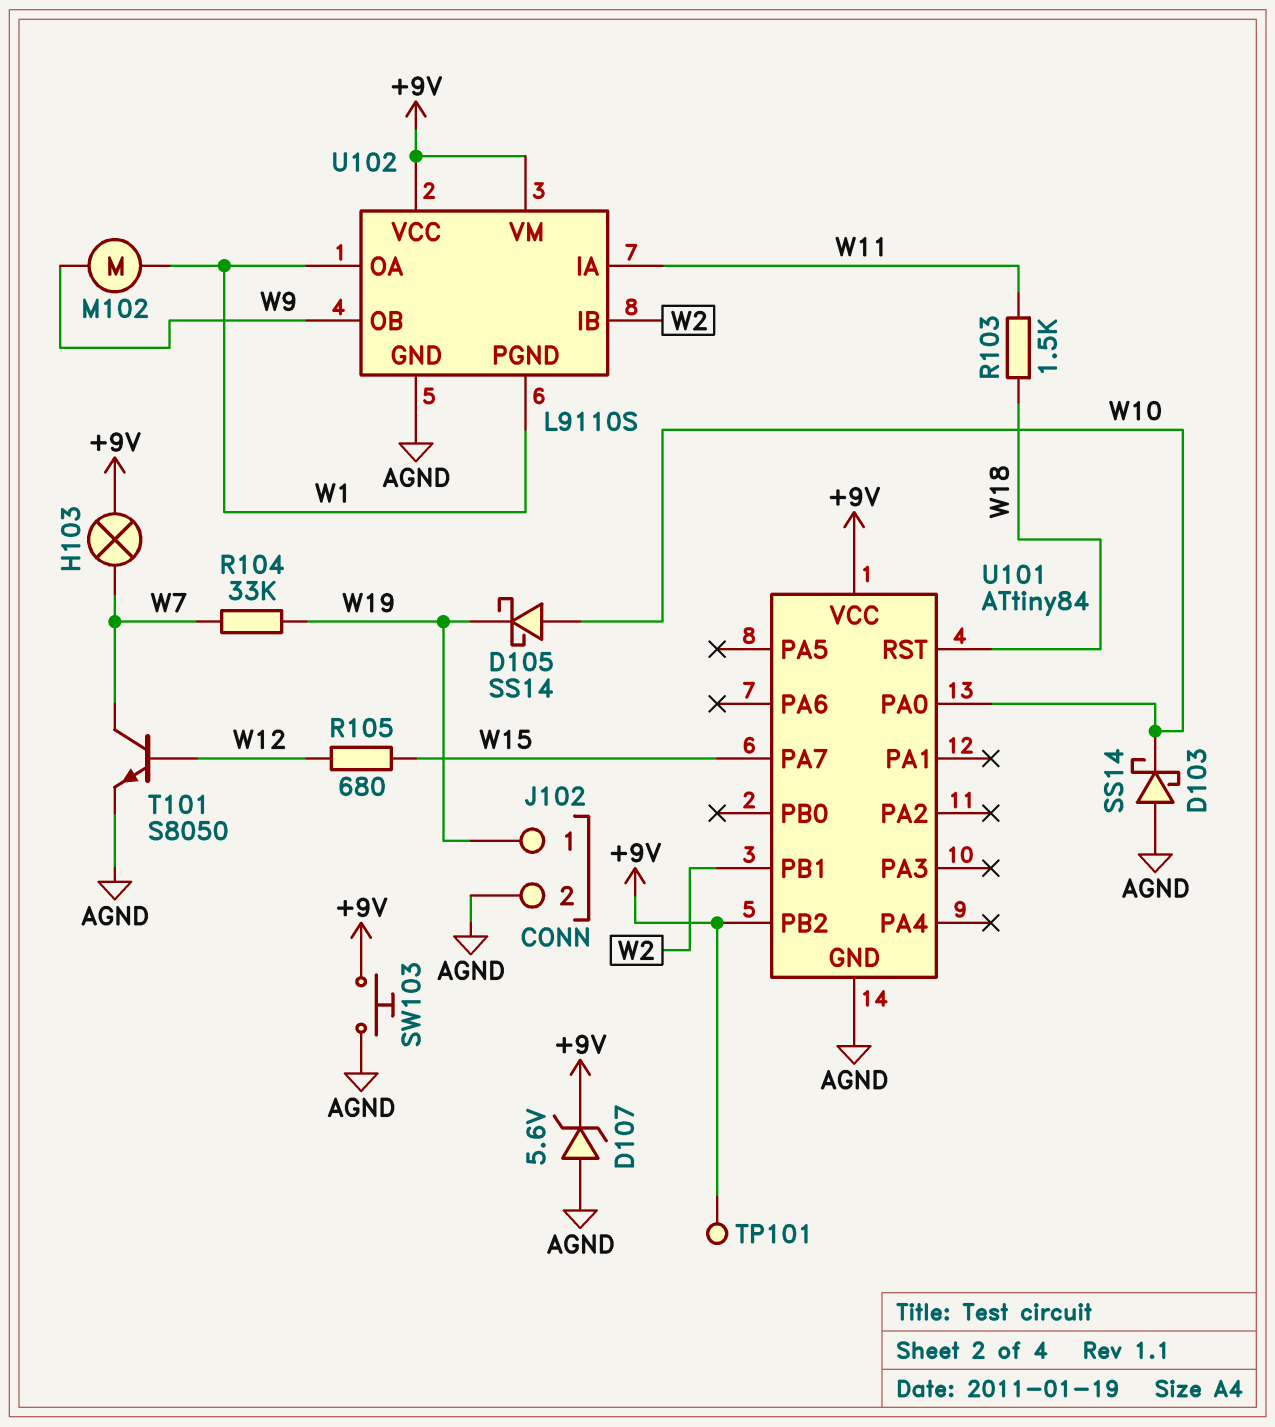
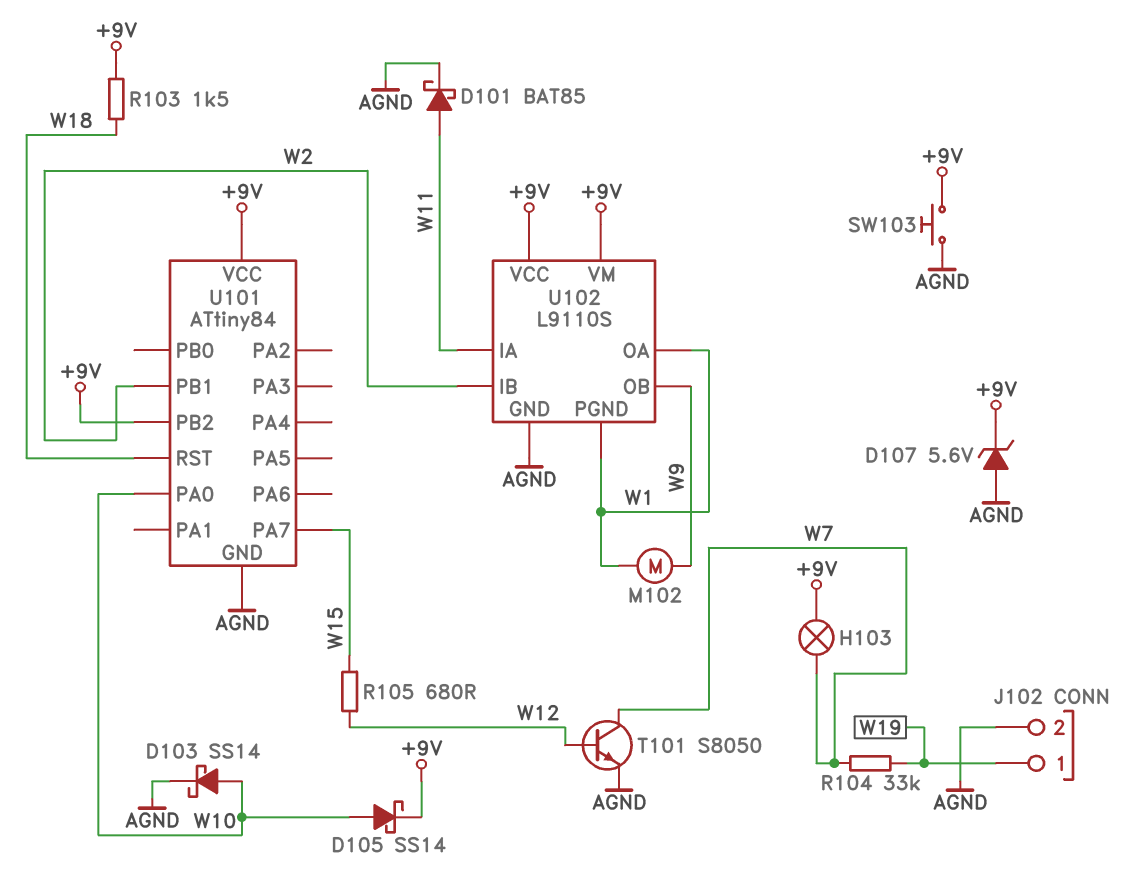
D101: none -> schottky BAT85 (A W11, K AGND)
D103: schottky SS14 (A AGND, K W10) -> schottky SS14 (A W10, K AGND)
D105: schottky SS14 (A W10, K W19) -> schottky SS14 (A W10, K +9V)
R103: 1.5k (W11, W18) -> 1.5k (+9V, W18)
TP101: test point (+9V) -> none

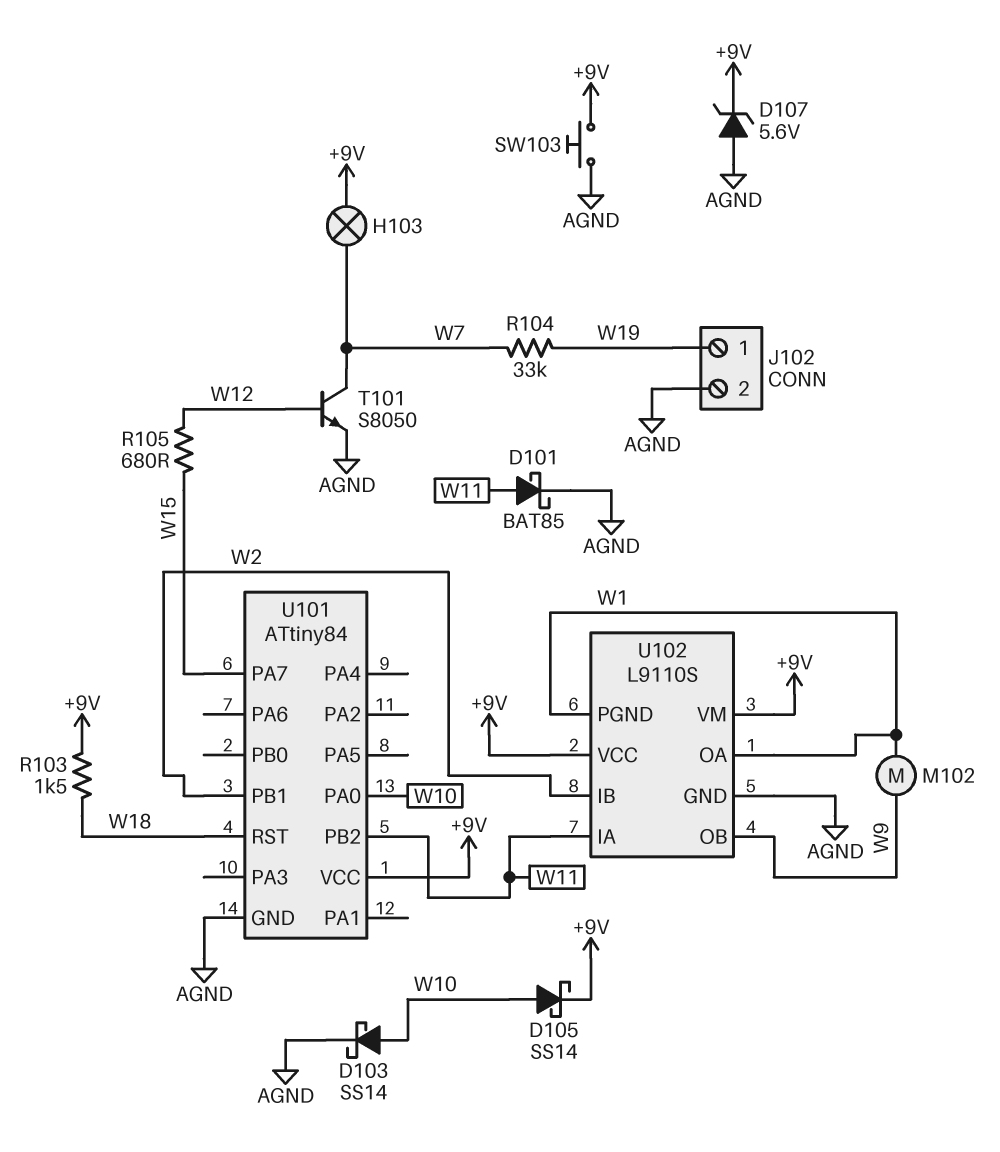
U101 pin PB2: +9V -> W11

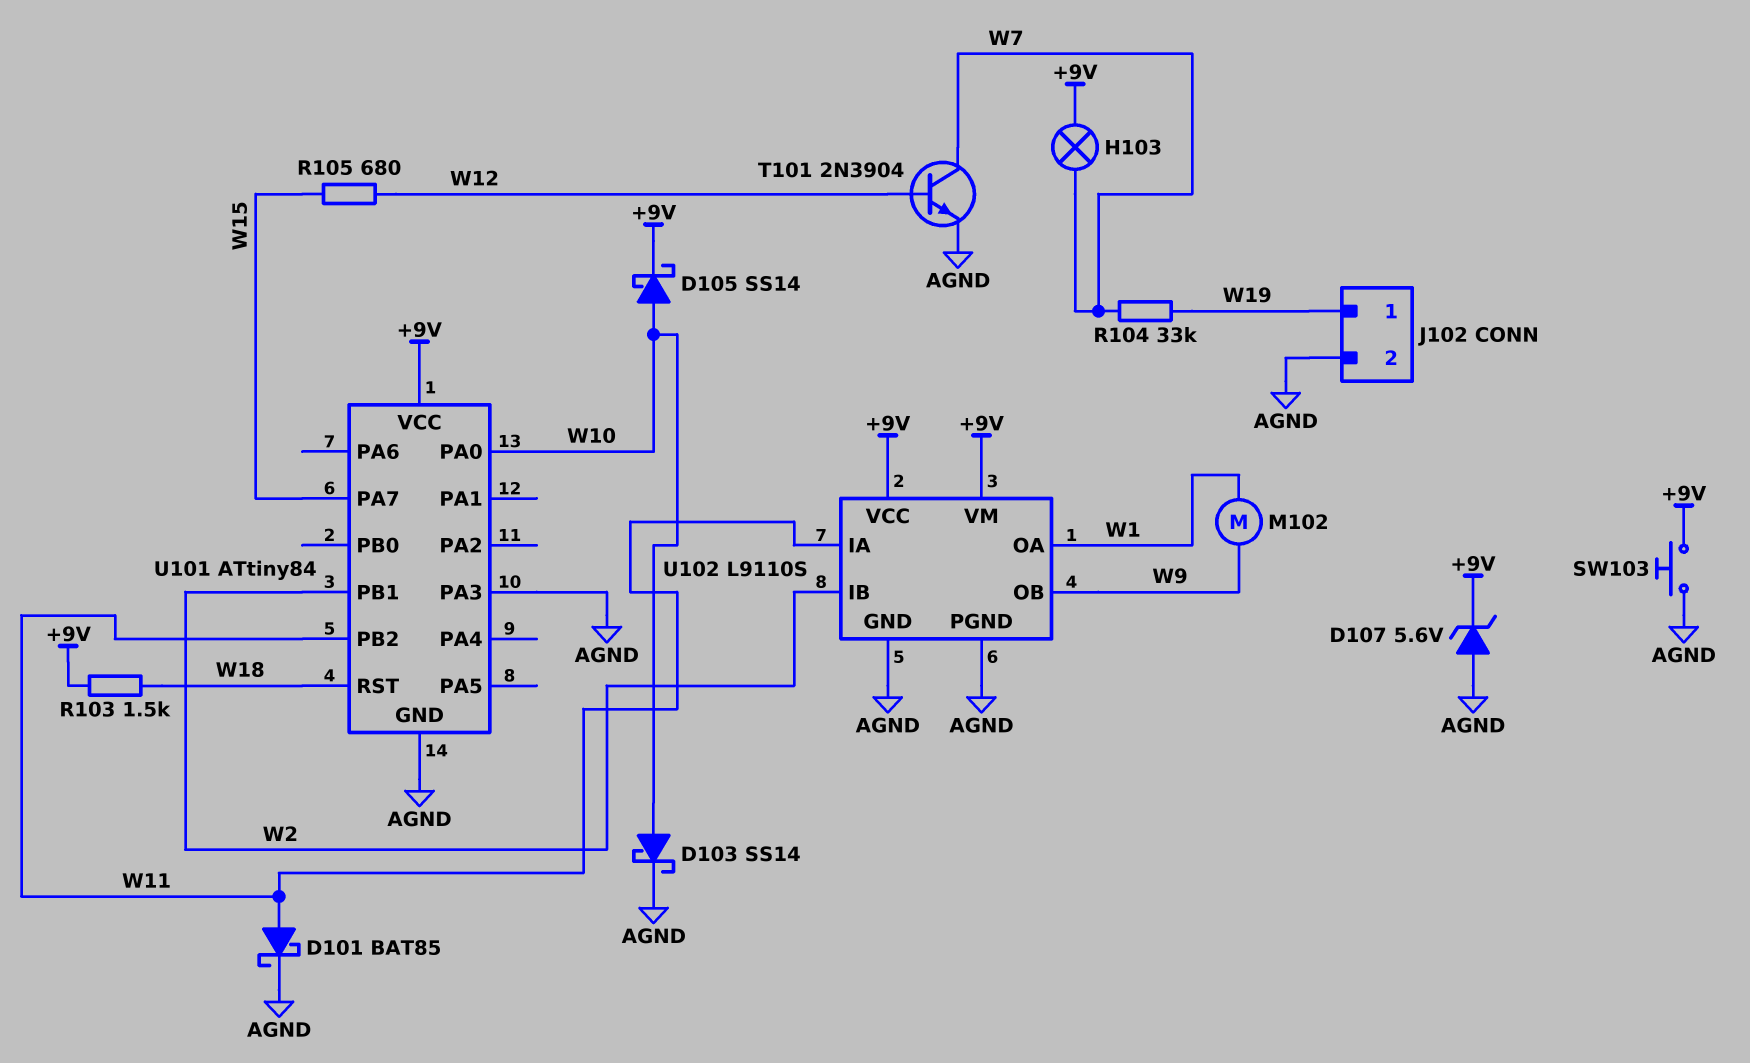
T101: NPN S8050 (B W12, C W7, E AGND) -> NPN 2N3904 (B W12, C W7, E AGND)
U101 pin PA3: none -> AGND
U102 pin PGND: W1 -> AGND

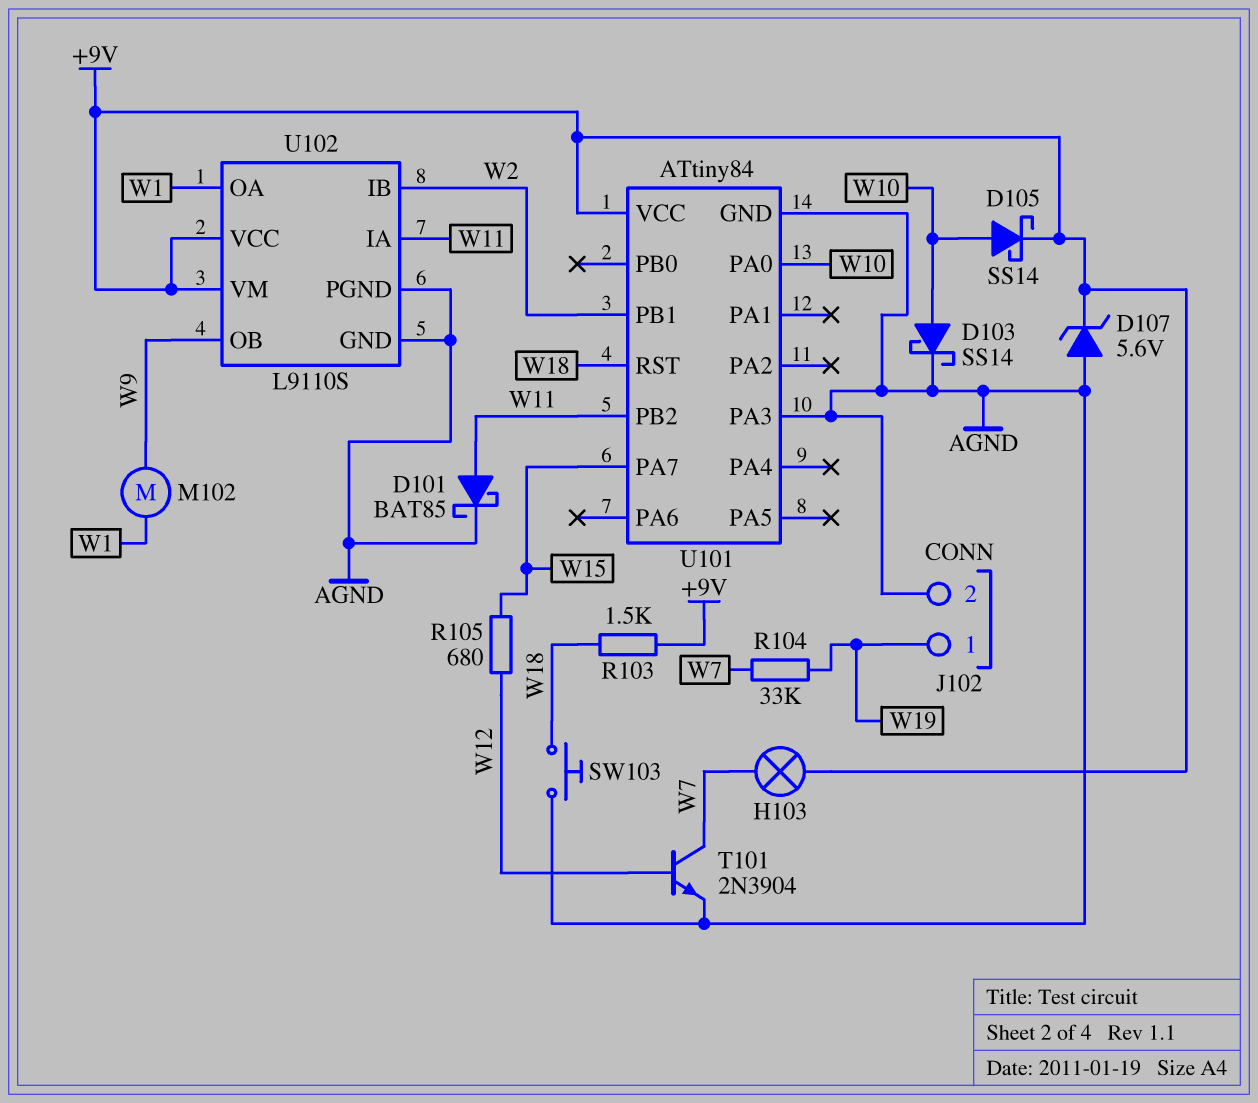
SW103: button (+9V, AGND) -> button (AGND, W18)

